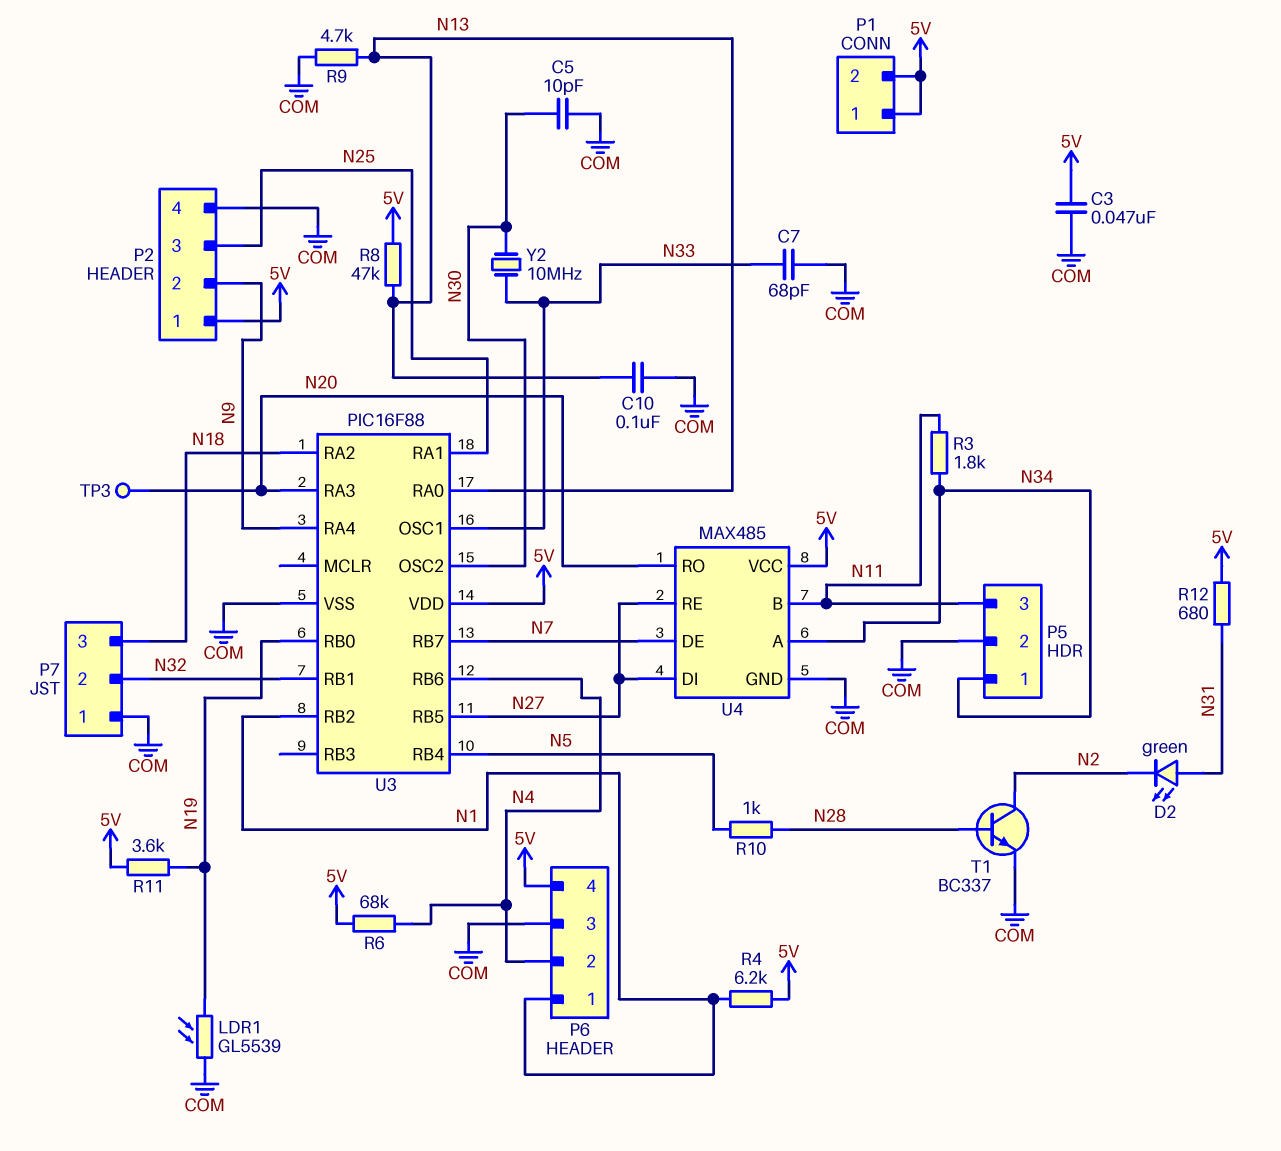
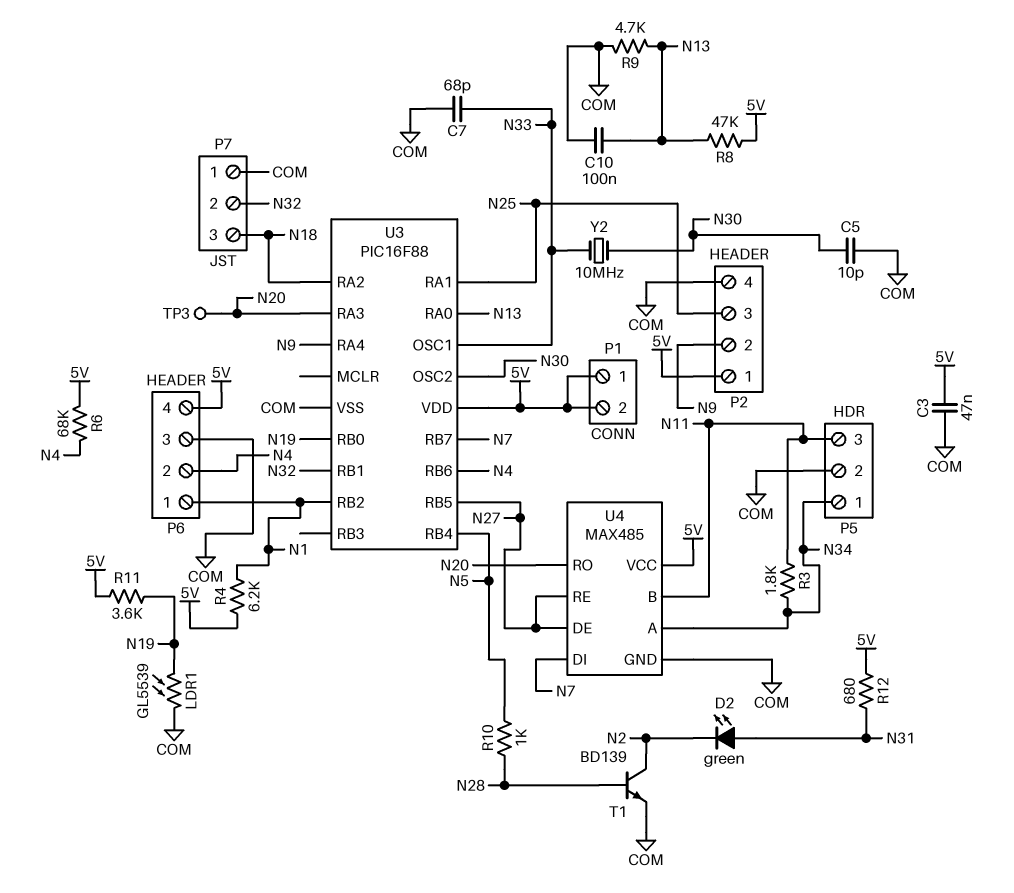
T1: NPN BC337 (B N28, C N2, E COM) -> NPN BD139 (B N28, C N2, E COM)
U4 pin DE: N7 -> N27
U4 pin DI: N27 -> N7

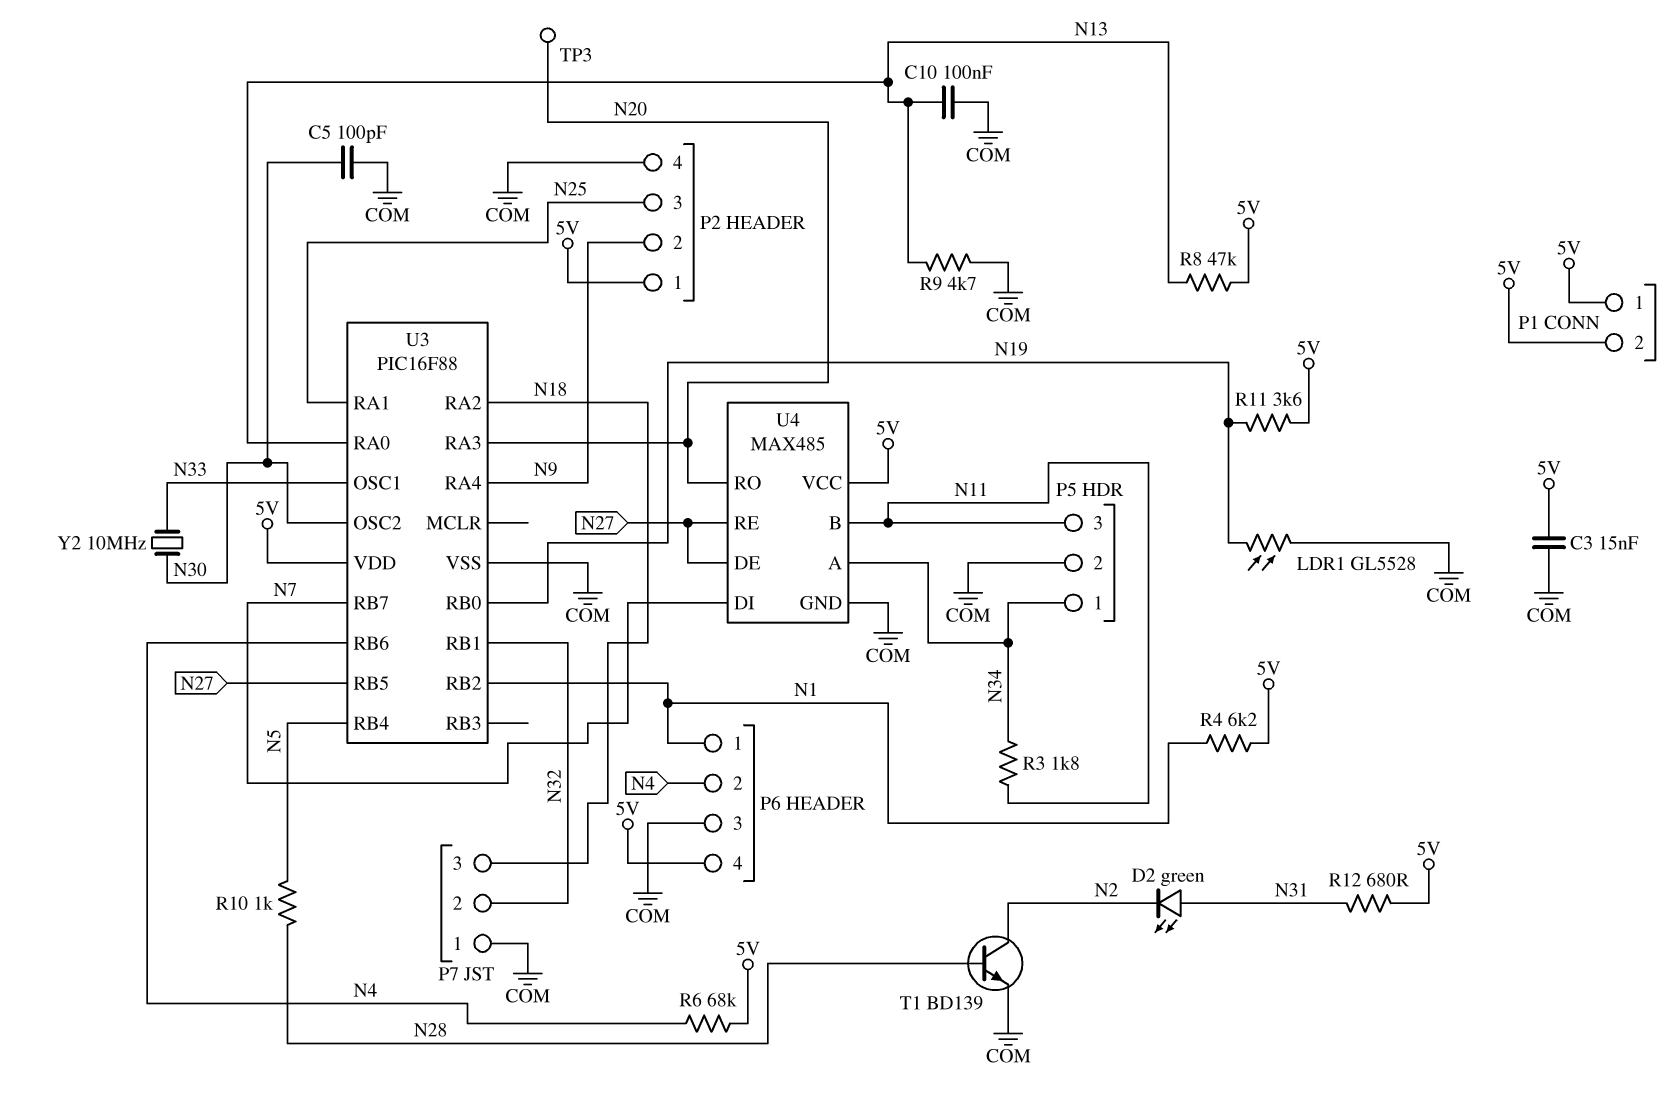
C3: 47nF (5V, COM) -> 15nF (5V, COM)
C5: 10pF (COM, N30) -> 100pF (COM, N30)
C7: 68pF (COM, N33) -> none
LDR1: GL5539 (COM, N19) -> GL5528 (COM, N19)

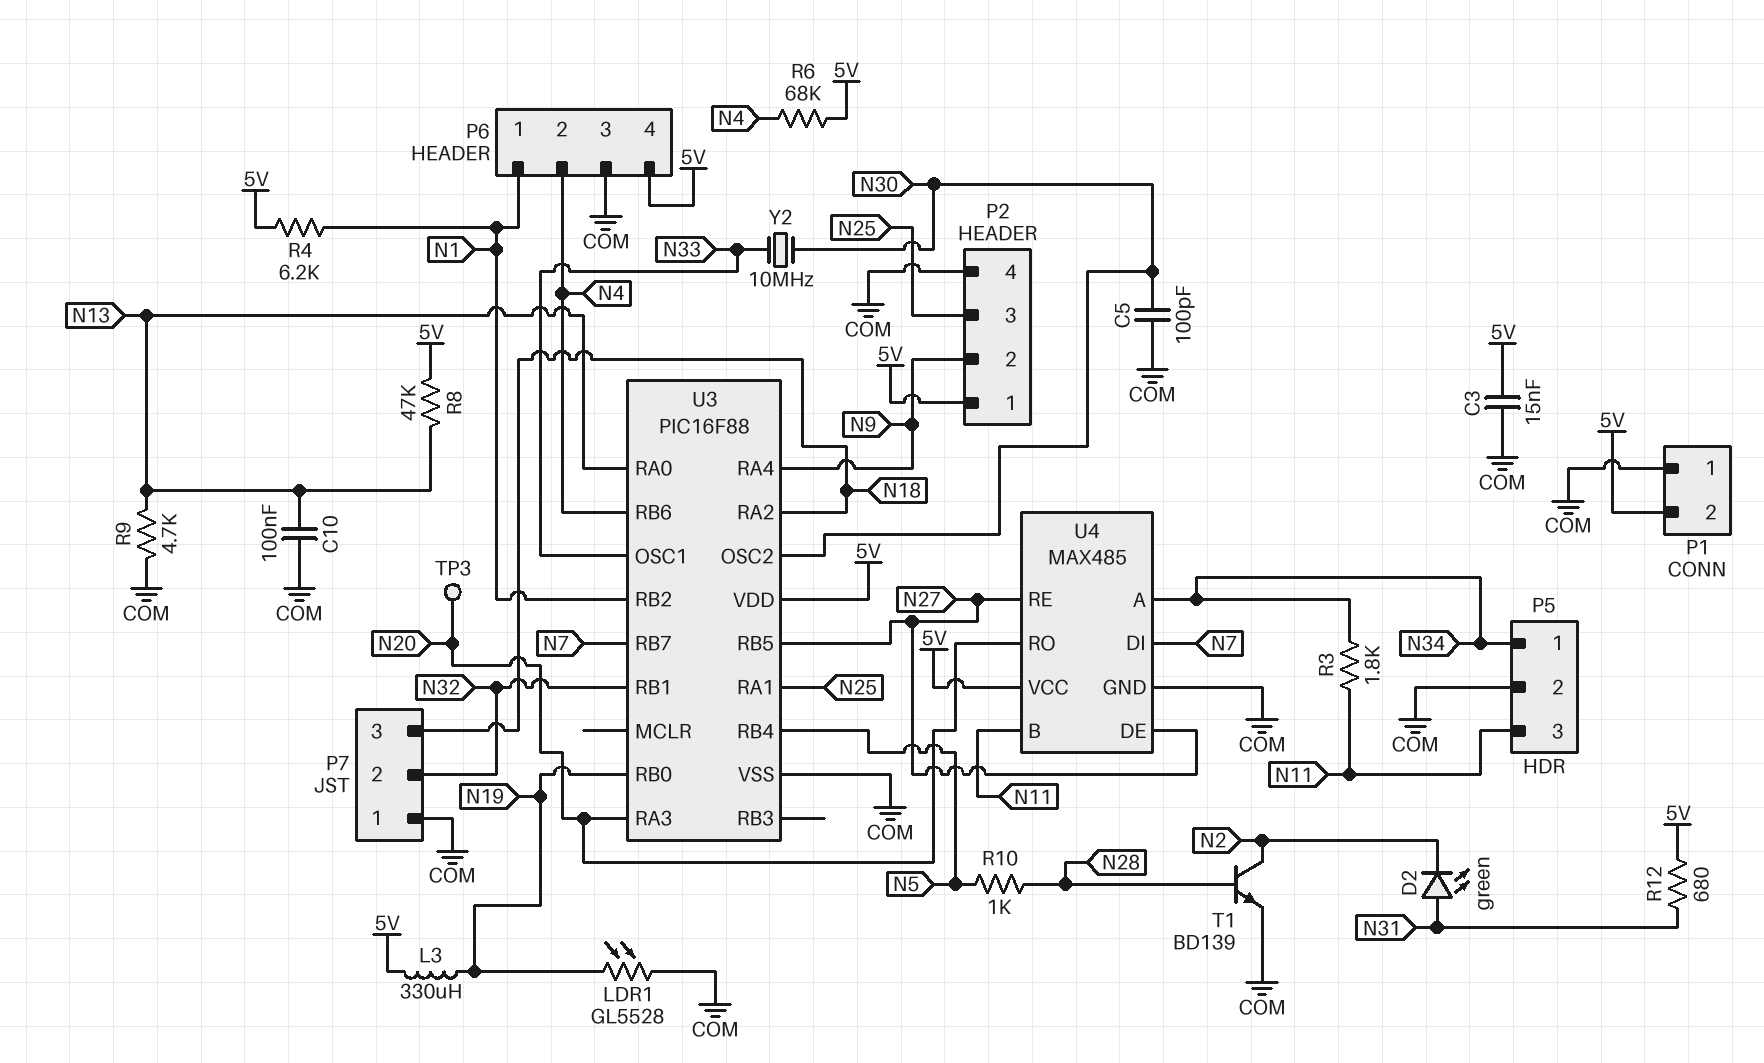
L3: none -> 330uH (5V, N19)
P1 pin 1: 5V -> COM
R11: 3.6k (5V, N19) -> none

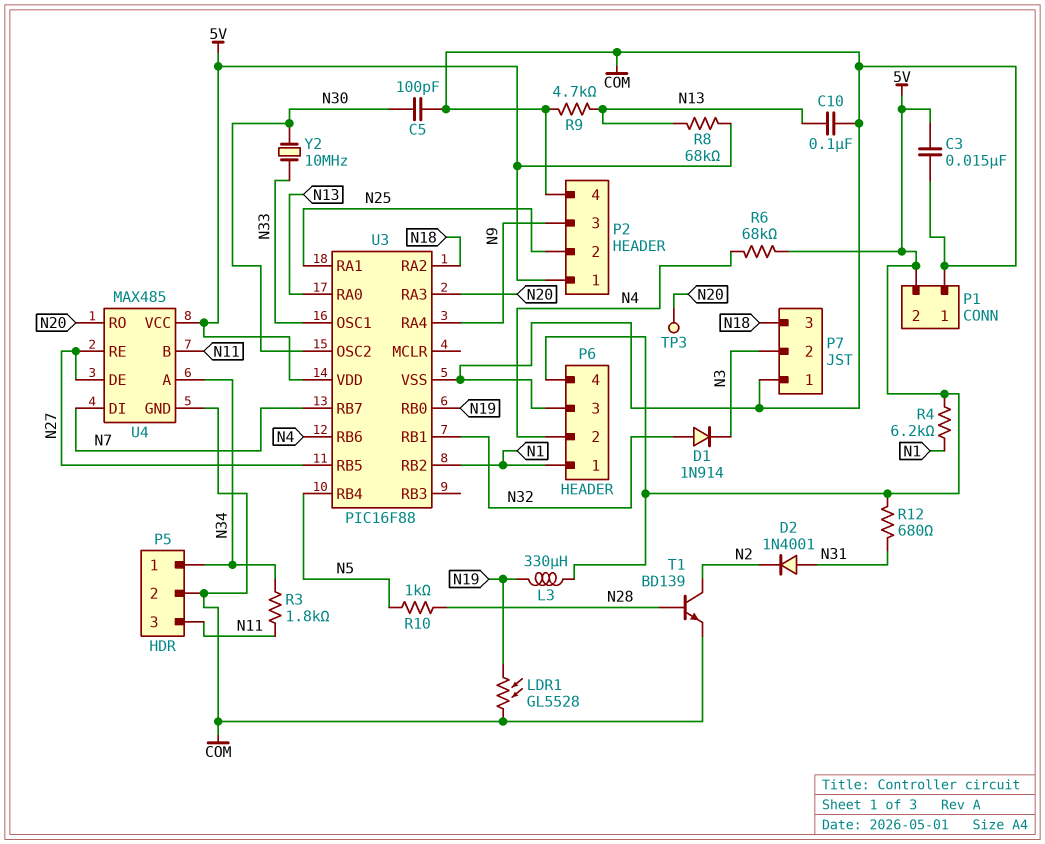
D1: none -> diode 1N914 (A N32, K N3)
D2: LED green (A N31, K N2) -> diode 1N4001 (A N31, K N2)
P2 pin 2: N9 -> N25
P2 pin 3: N25 -> N9
P7 pin 2: N32 -> N3
R8: 47k (5V, N13) -> 68k (5V, N13)

